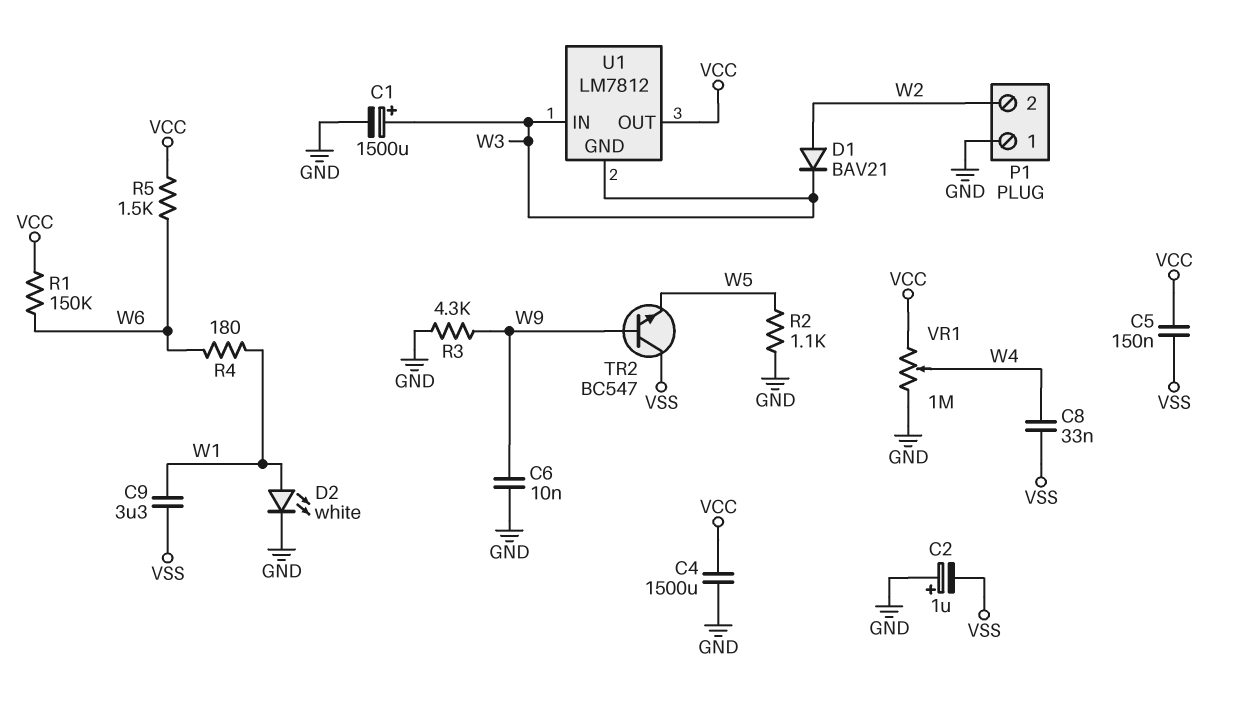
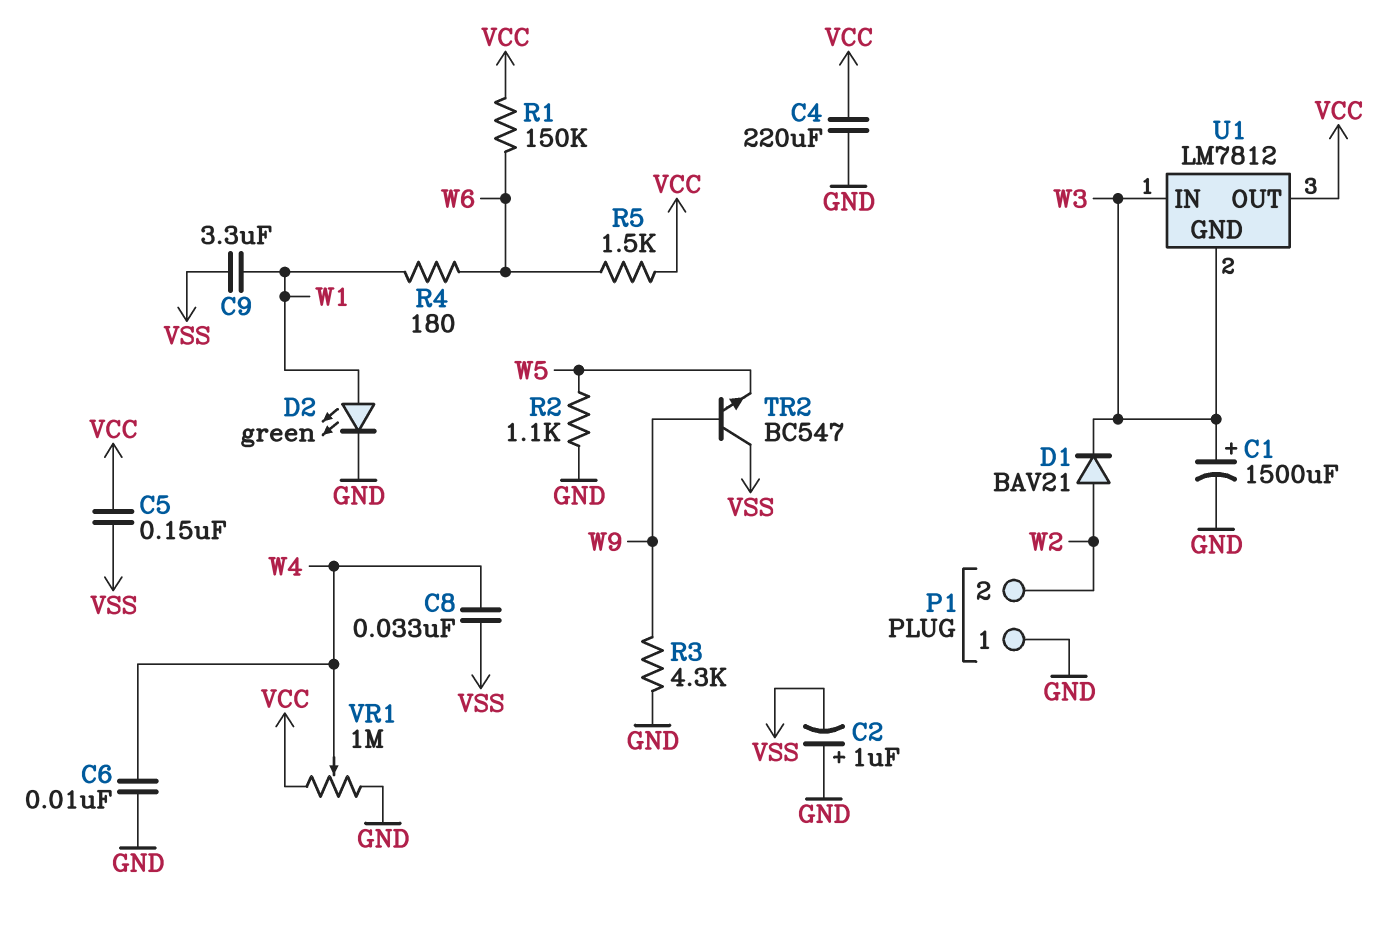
C4: 1500uF (GND, VCC) -> 220uF (GND, VCC)
C6: 10nF (GND, W9) -> 10nF (GND, W4)
D2: LED white (A W1, K GND) -> LED green (A W1, K GND)

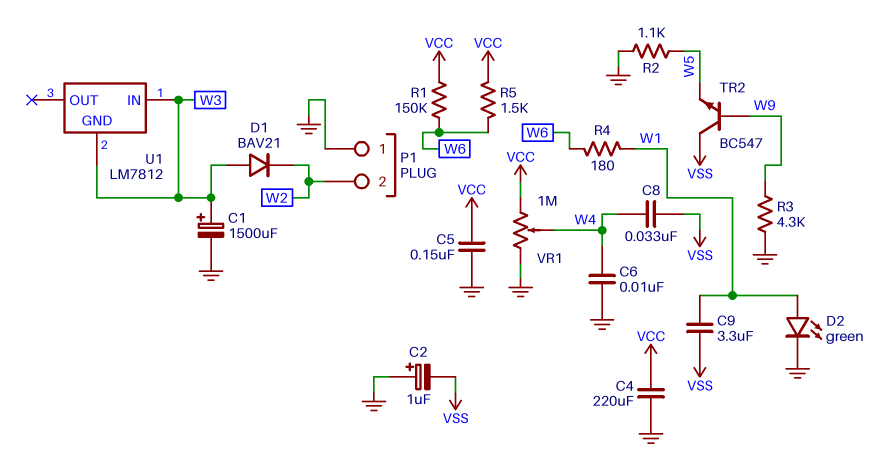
C5: 150nF (VCC, VSS) -> 150nF (GND, VCC)
D1: diode BAV21 (A W2, K W3) -> diode BAV21 (A W3, K W2)
U1 pin OUT: VCC -> none

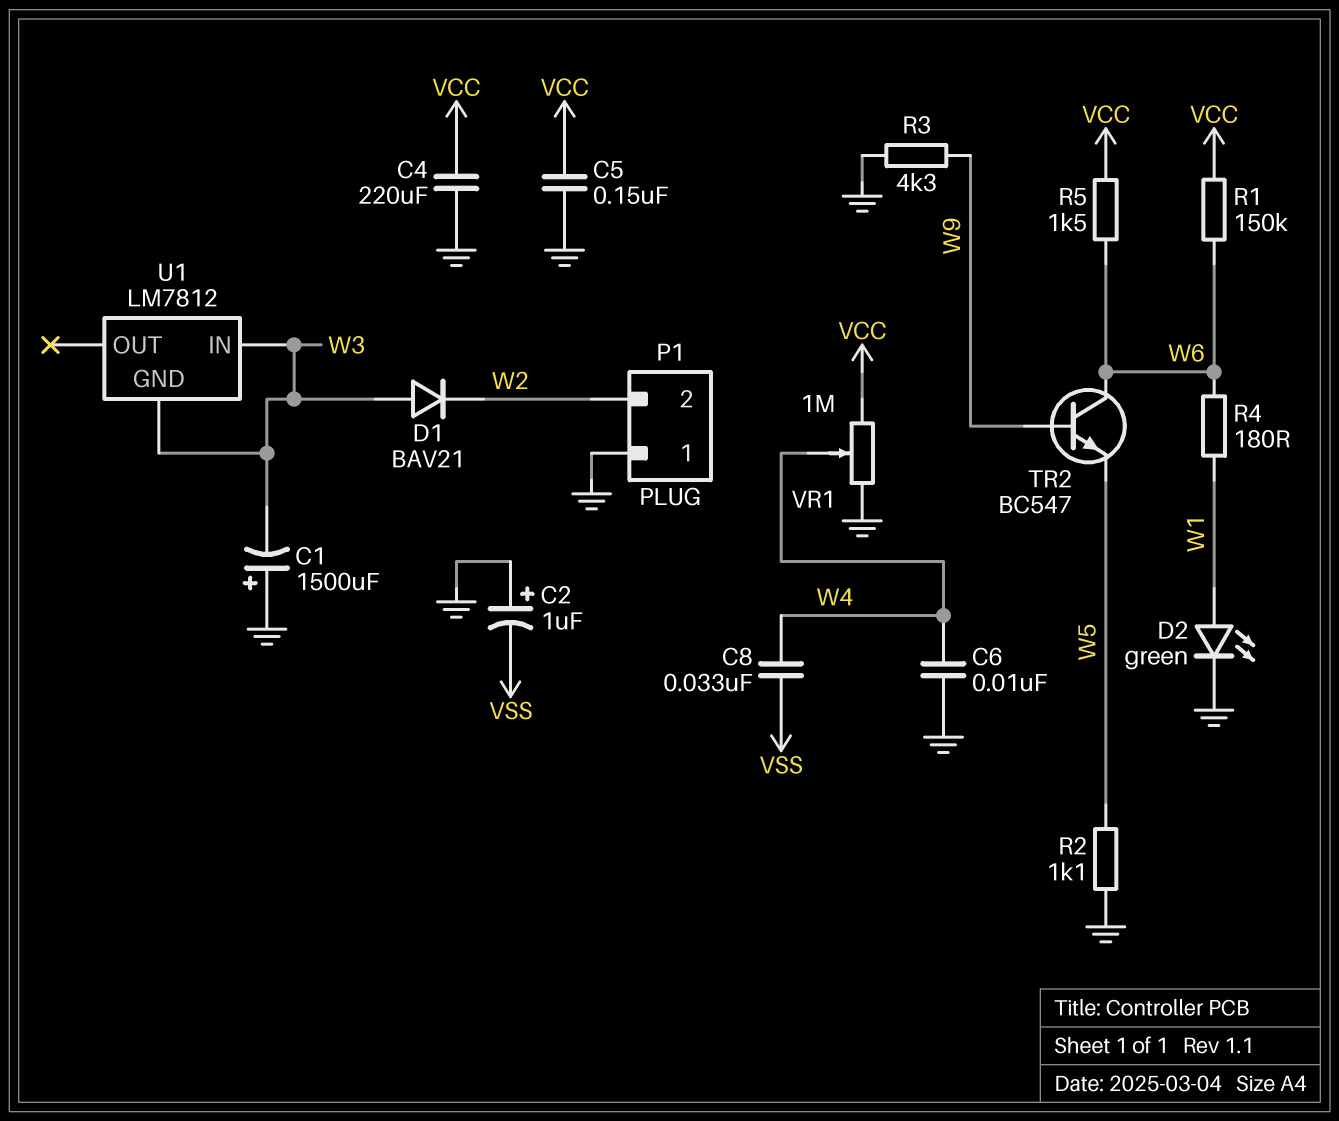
C1: 1500uF (plus W3, minus GND) -> 1500uF (plus GND, minus W3)
C9: 3.3uF (VSS, W1) -> none
TR2: NPN BC547 (B W9, C VSS, E W5) -> NPN BC547 (B W9, C W6, E W5)

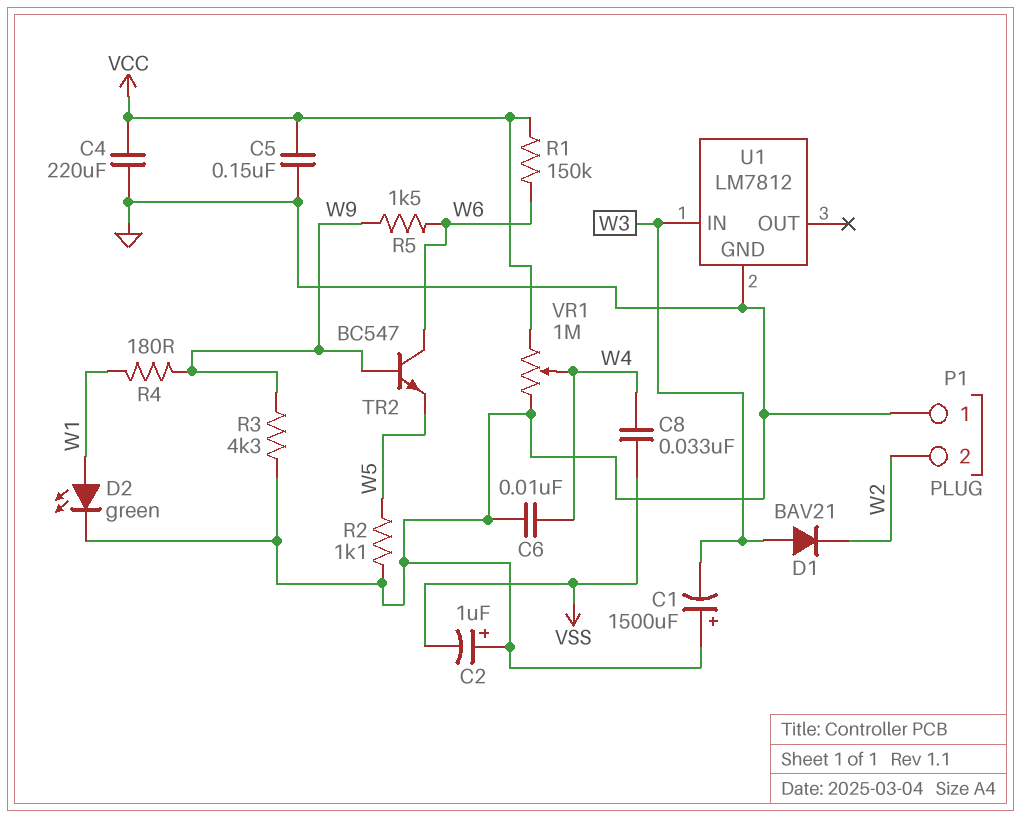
R4: 180 (W1, W6) -> 180 (W1, W9)
R5: 1.5k (VCC, W6) -> 1.5k (W6, W9)
U1 pin GND: W3 -> GND

